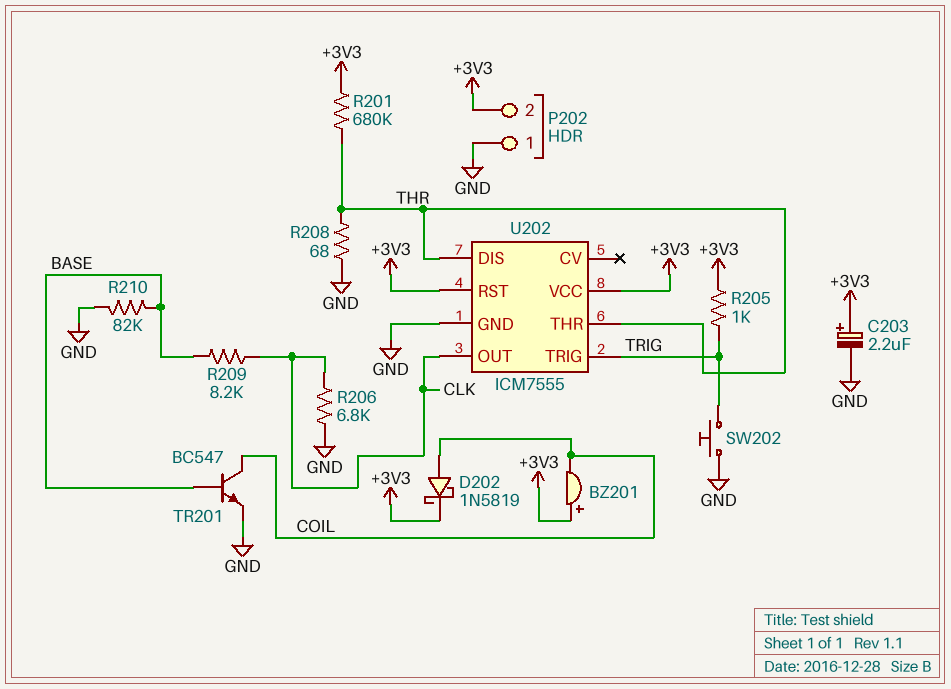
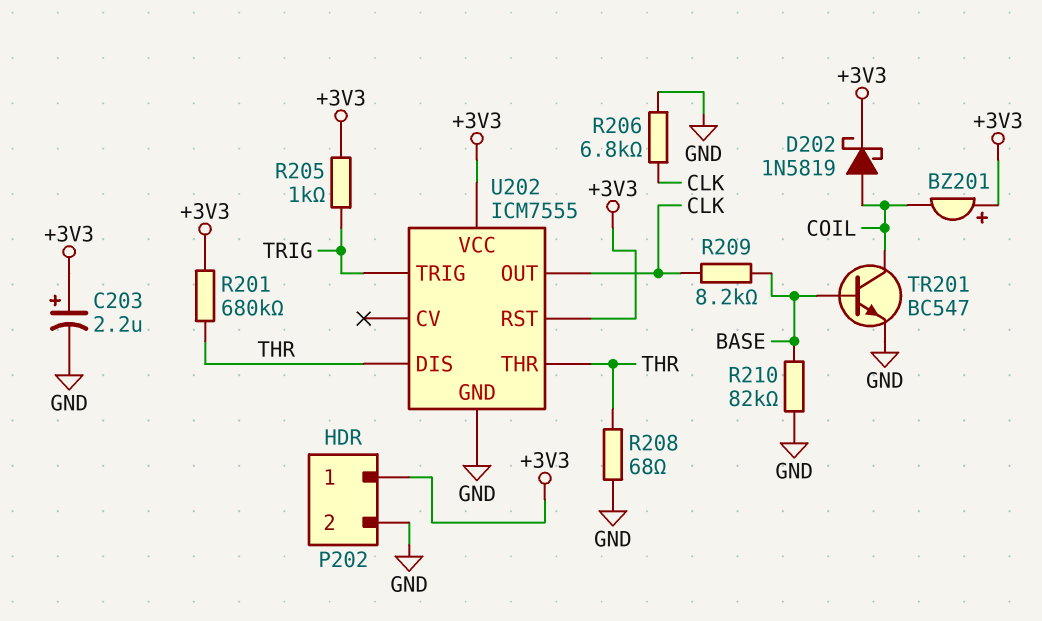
P202 pin 1: GND -> +3V3
P202 pin 2: +3V3 -> GND
SW202: button (GND, TRIG) -> none

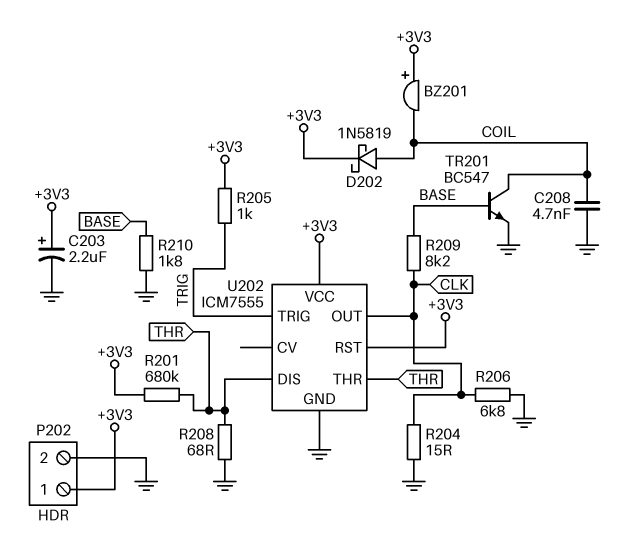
C208: none -> 4.7nF (COIL, GND)
R204: none -> 15 (CLK, GND)
R210: 82k (BASE, GND) -> 1.8k (BASE, GND)

